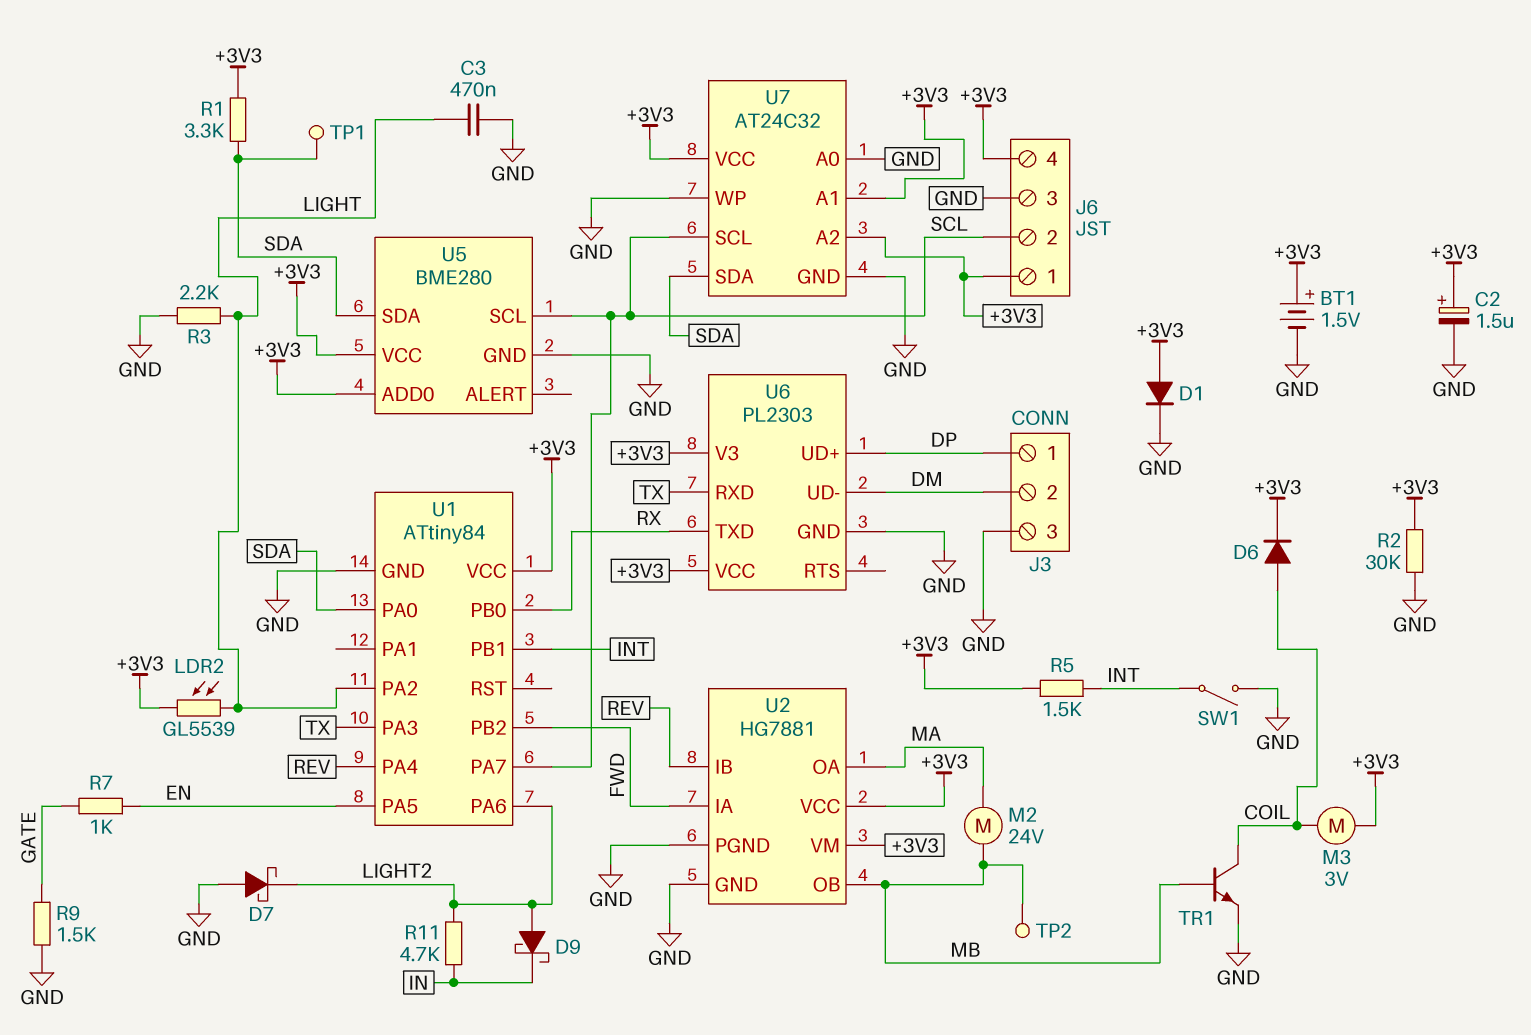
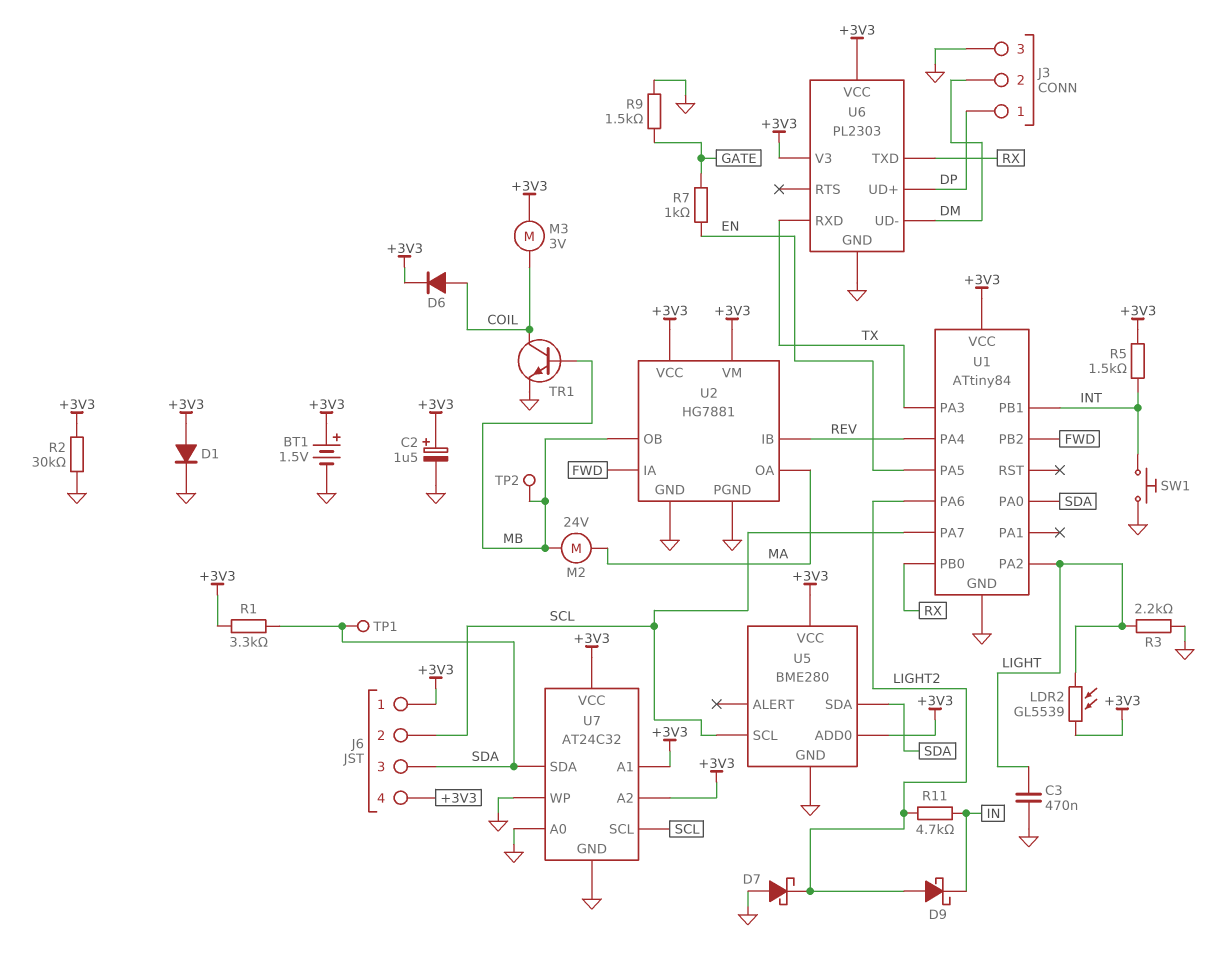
J6 pin 3: GND -> SDA
SW1: switch (GND, INT) -> button (GND, INT)

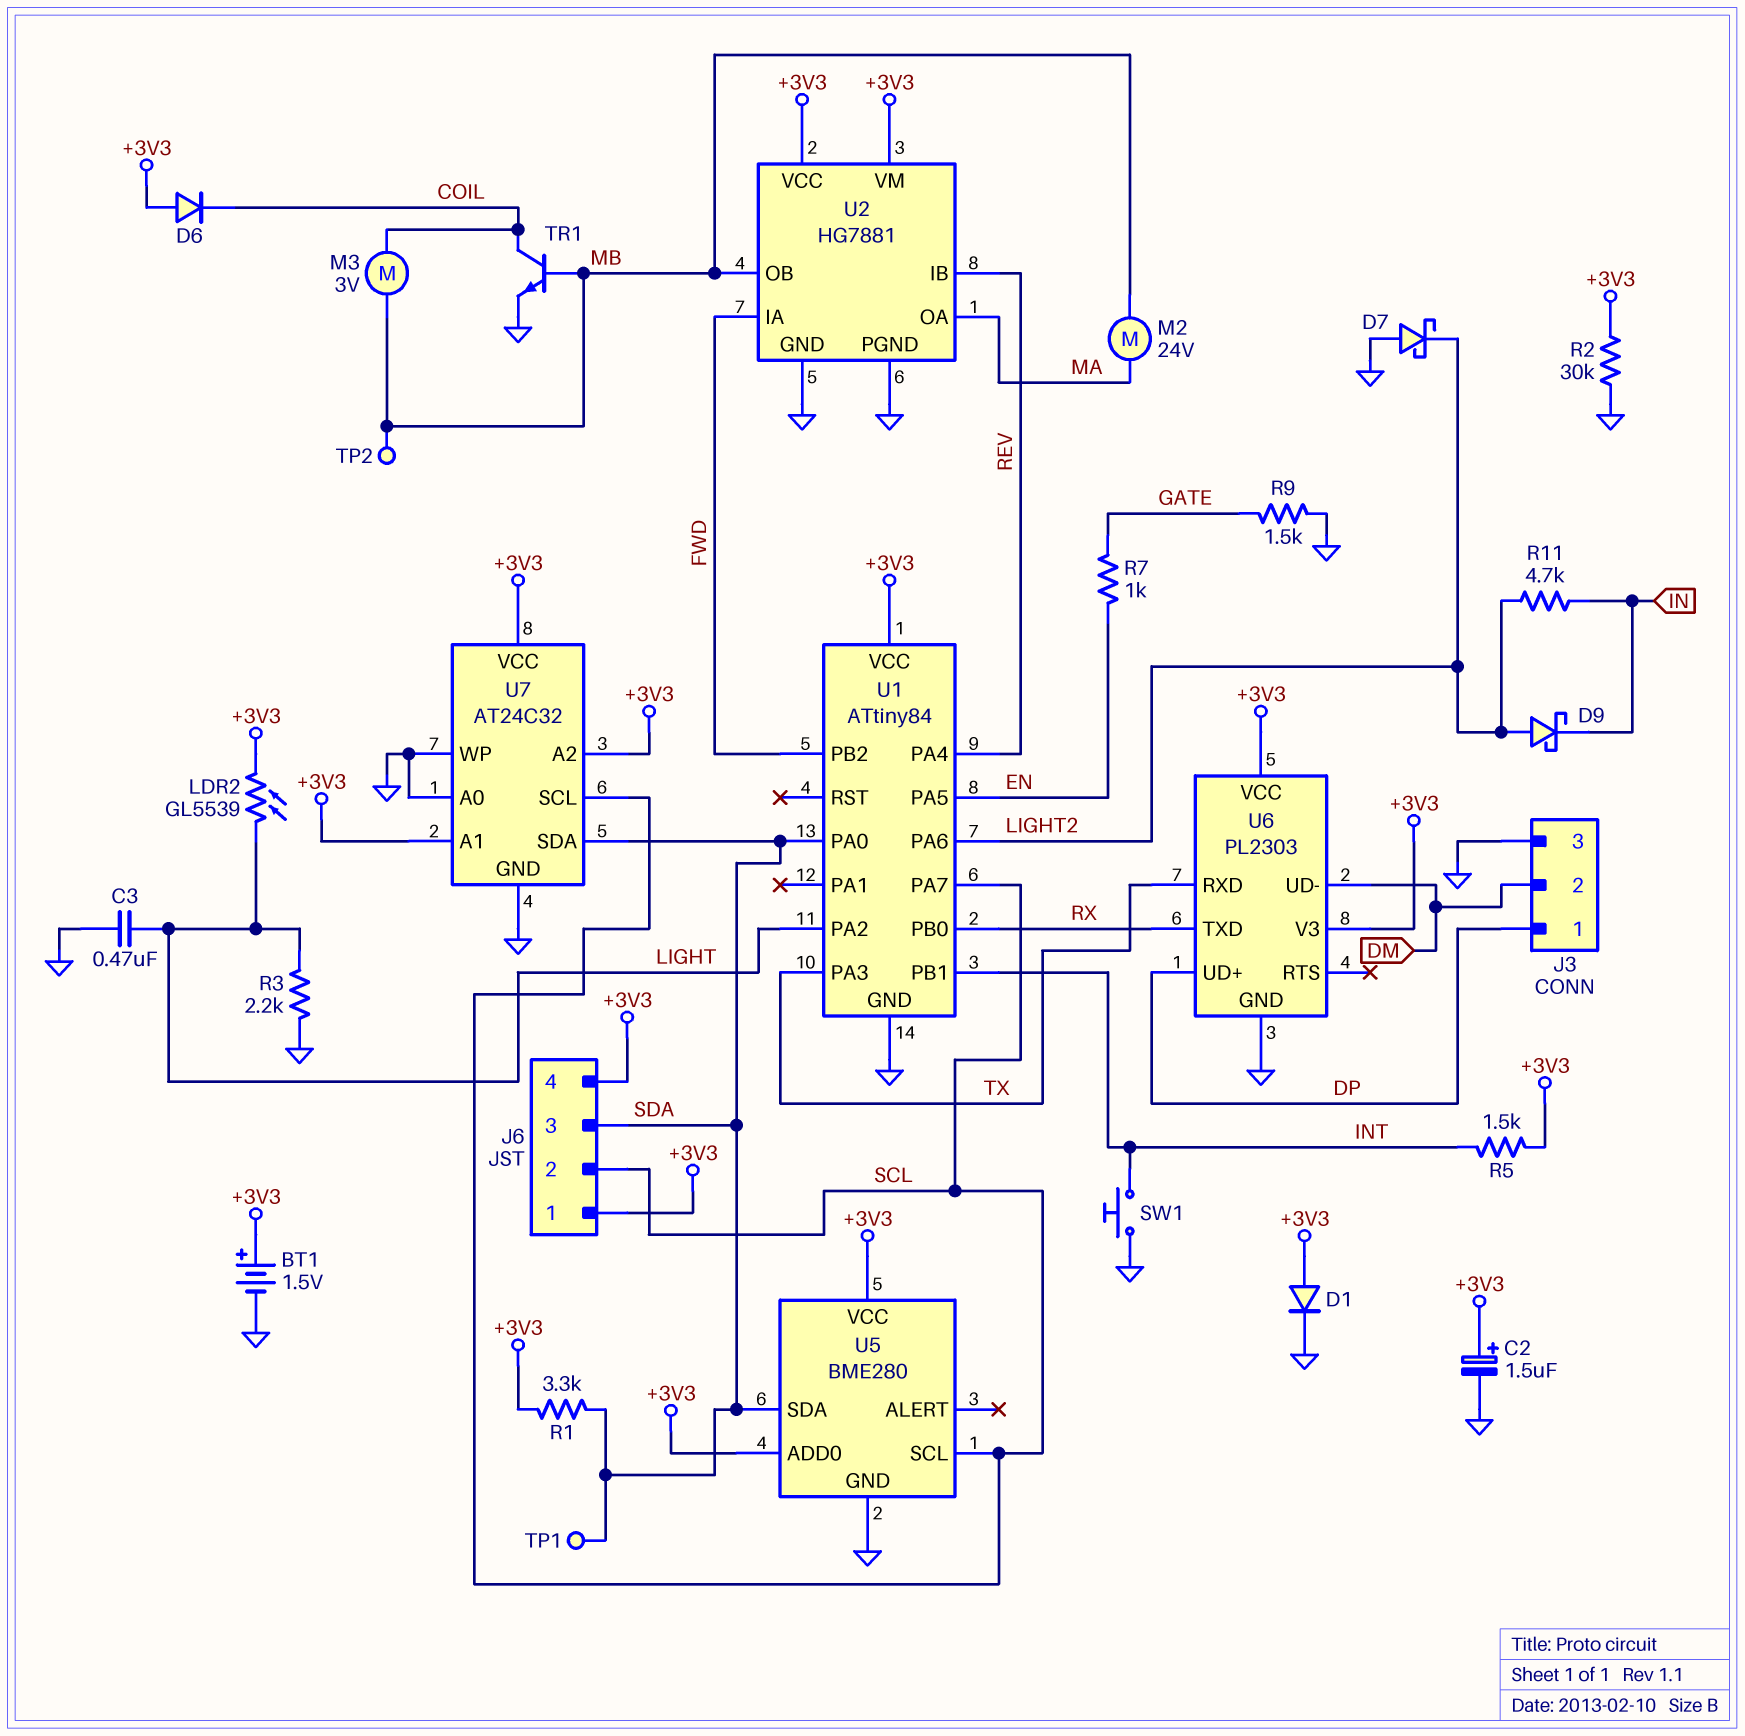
D6: diode (A COIL, K +3V3) -> diode (A +3V3, K COIL)
M3: motor 3V (+3V3, COIL) -> motor 3V (COIL, MB)

